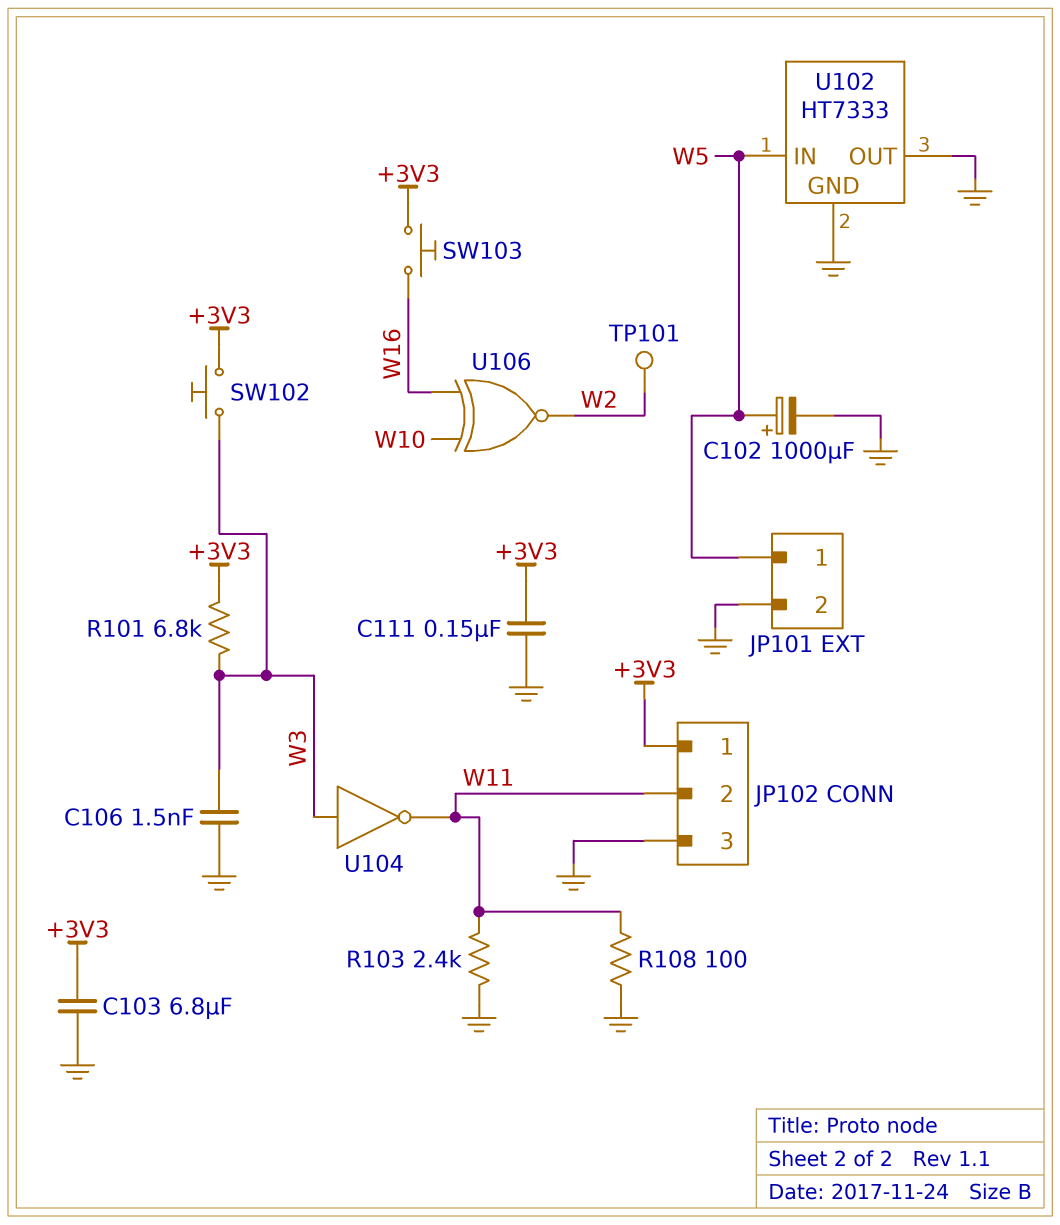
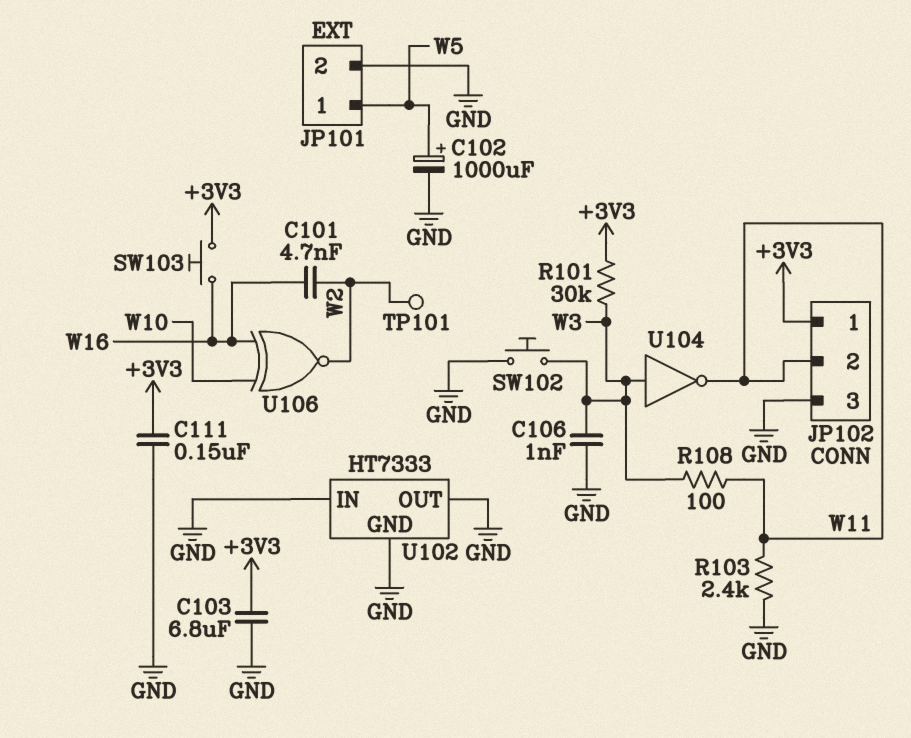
C101: none -> 4.7nF (W2, W16)
C106: 1.5nF (GND, W3) -> 1nF (GND, W3)
R101: 6.8k (+3V3, W3) -> 30k (+3V3, W3)
R108: 100 (GND, W11) -> 100 (W3, W11)
SW102: button (+3V3, W3) -> button (GND, W3)
U102 pin IN: W5 -> GND

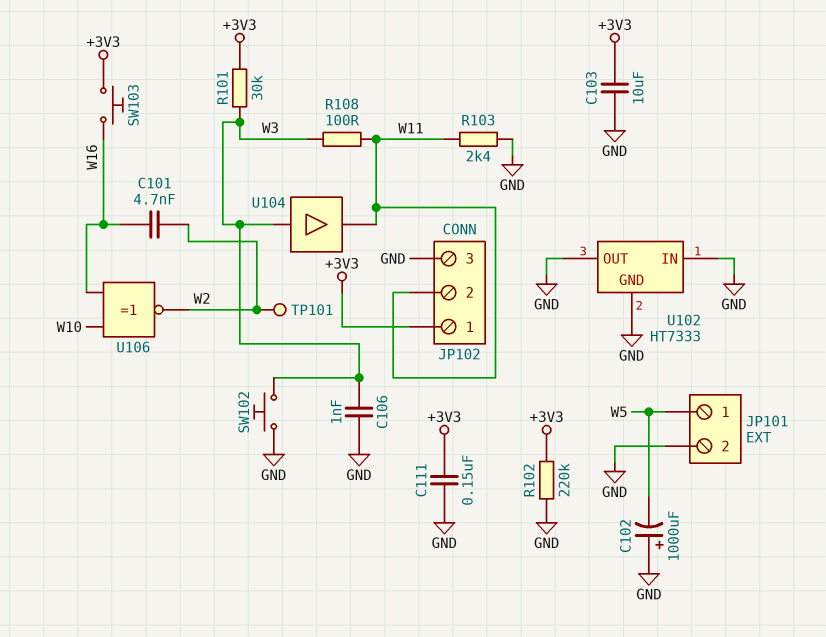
C102: 1000uF (plus W5, minus GND) -> 1000uF (plus GND, minus W5)
C103: 6.8uF (+3V3, GND) -> 10uF (+3V3, GND)
R102: none -> 220k (+3V3, GND)
U104: NOT (in W3, out W11) -> buffer (in W3, out W11)

